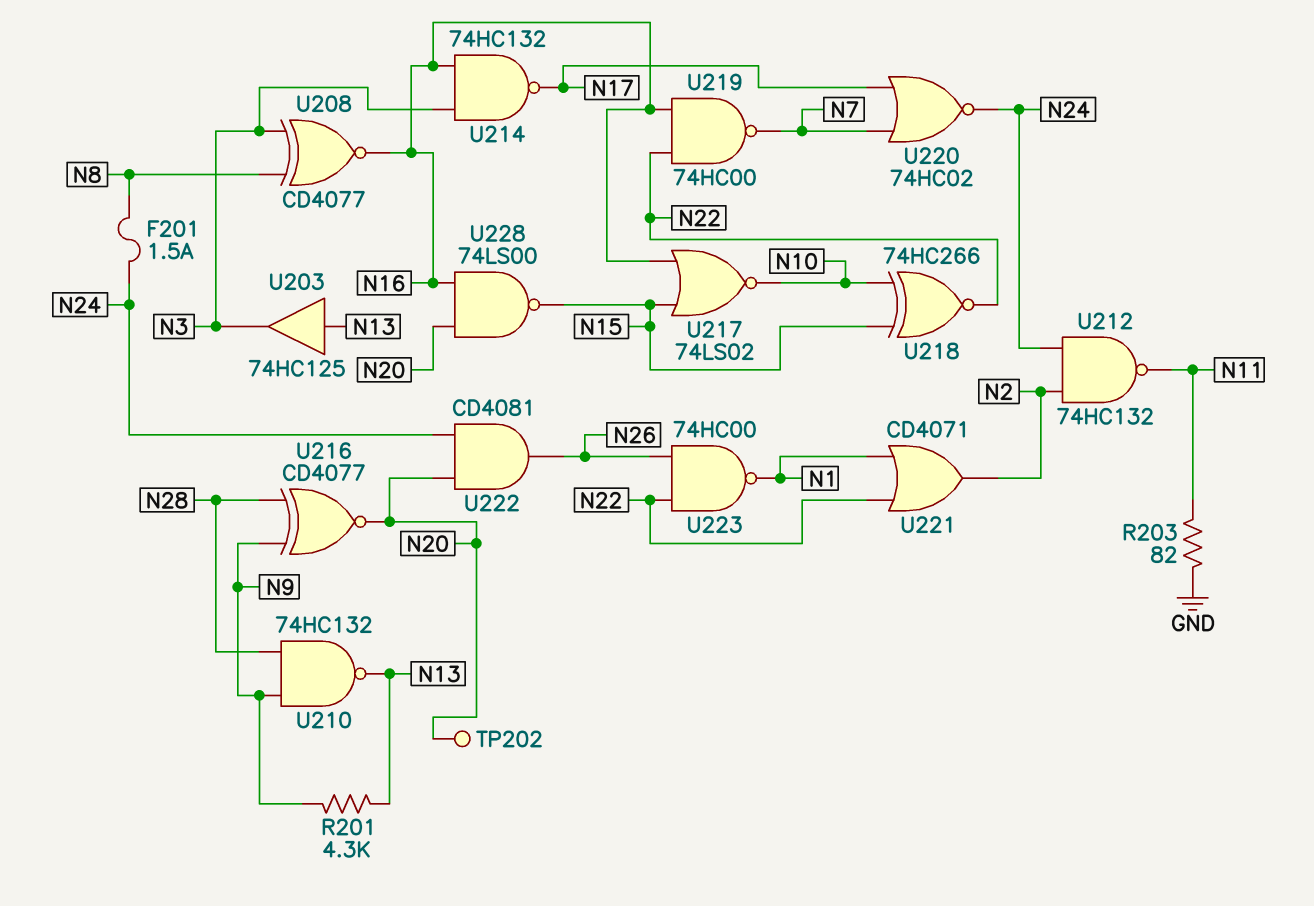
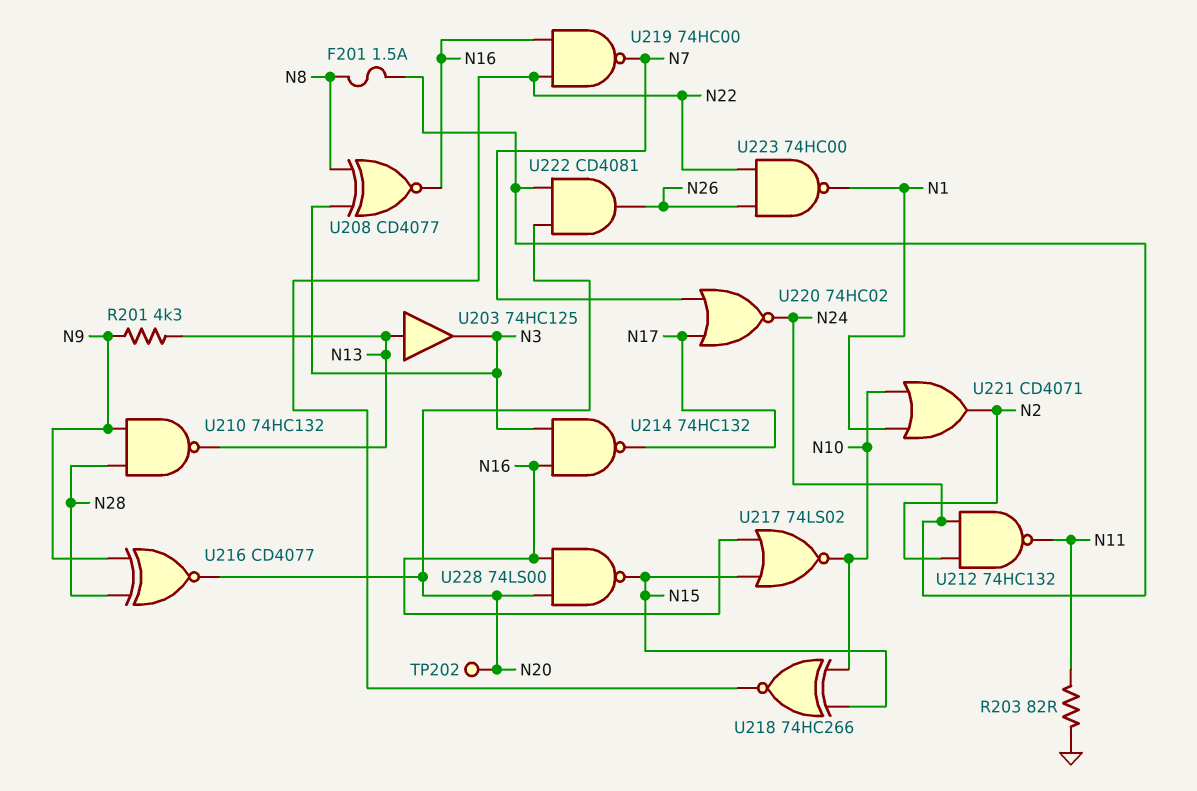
U221: OR CD4071 (in N1, in N22, out N2) -> OR CD4071 (in N1, in N10, out N2)

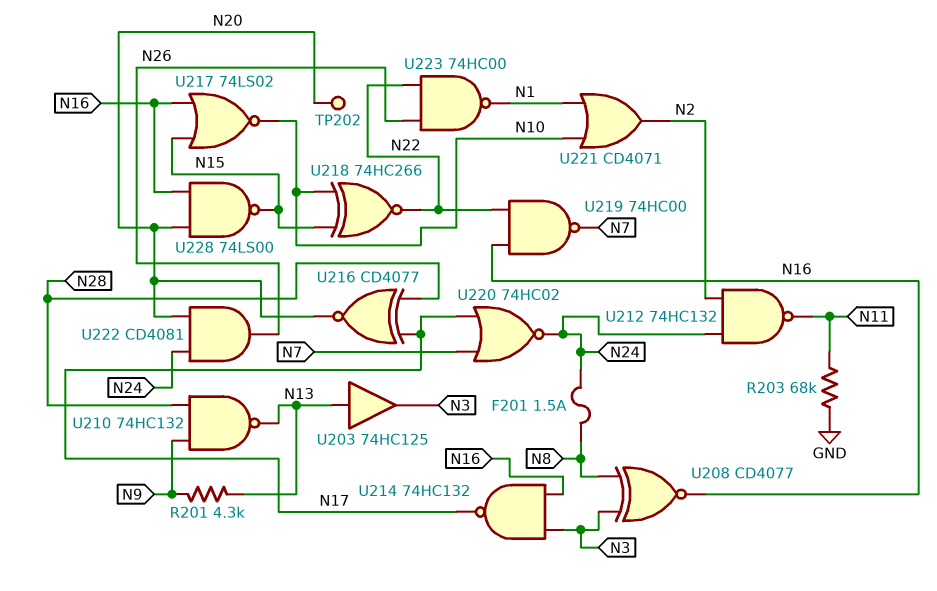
R203: 82 (GND, N11) -> 68k (GND, N11)
U216: XNOR CD4077 (in N9, in N28, out N20) -> XNOR CD4077 (in N17, in N28, out N20)

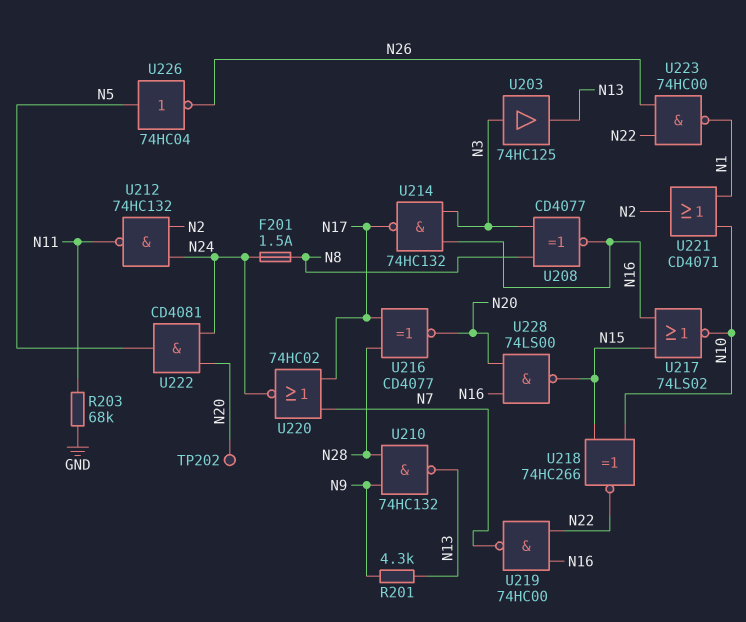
U203: buffer 74HC125 (in N13, out N3) -> buffer 74HC125 (in N3, out N13)
U222: AND CD4081 (in N20, in N24, out N26) -> AND CD4081 (in N20, in N24, out N5)
U226: none -> NOT 74HC04 (in N5, out N26)

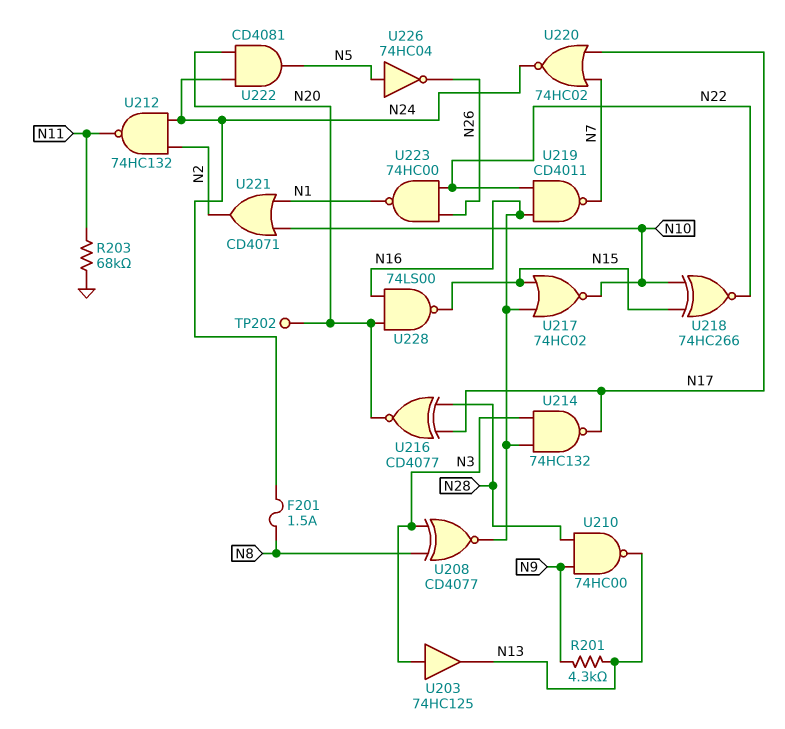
U210: NAND 74HC132 (in N9, in N28, out N13) -> NAND 74HC00 (in N9, in N28, out N13)
U217: NOR 74LS02 (in N15, in N16, out N10) -> NOR 74HC02 (in N15, in N16, out N10)
U219: NAND 74HC00 (in N16, in N22, out N7) -> NAND CD4011 (in N16, in N22, out N7)

